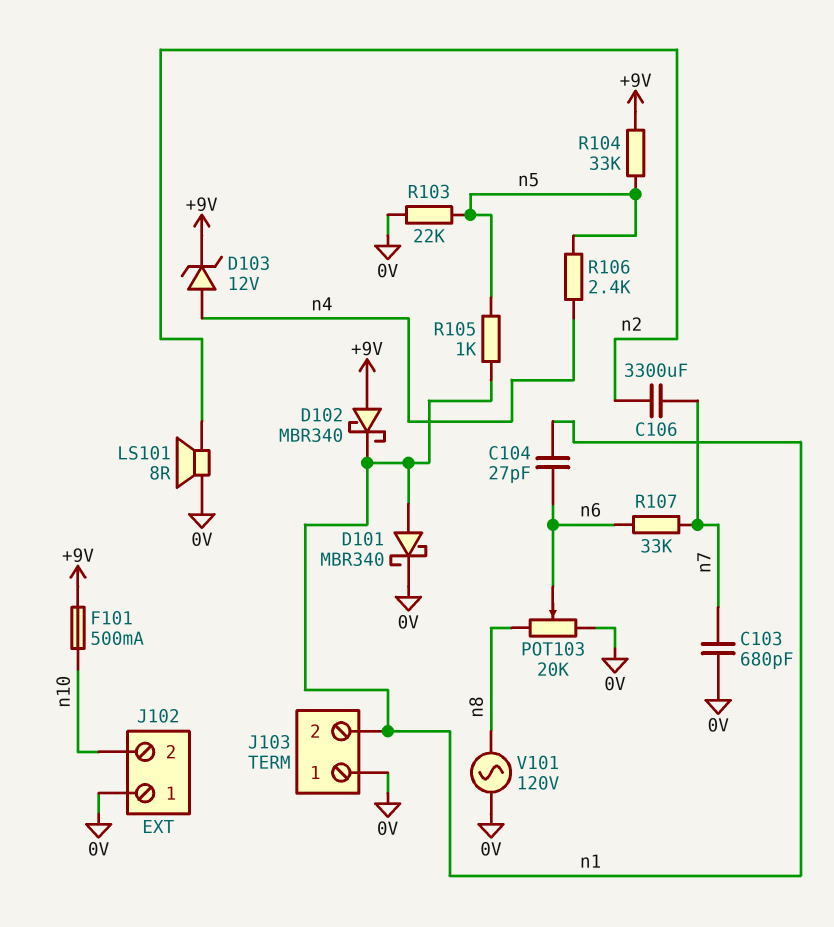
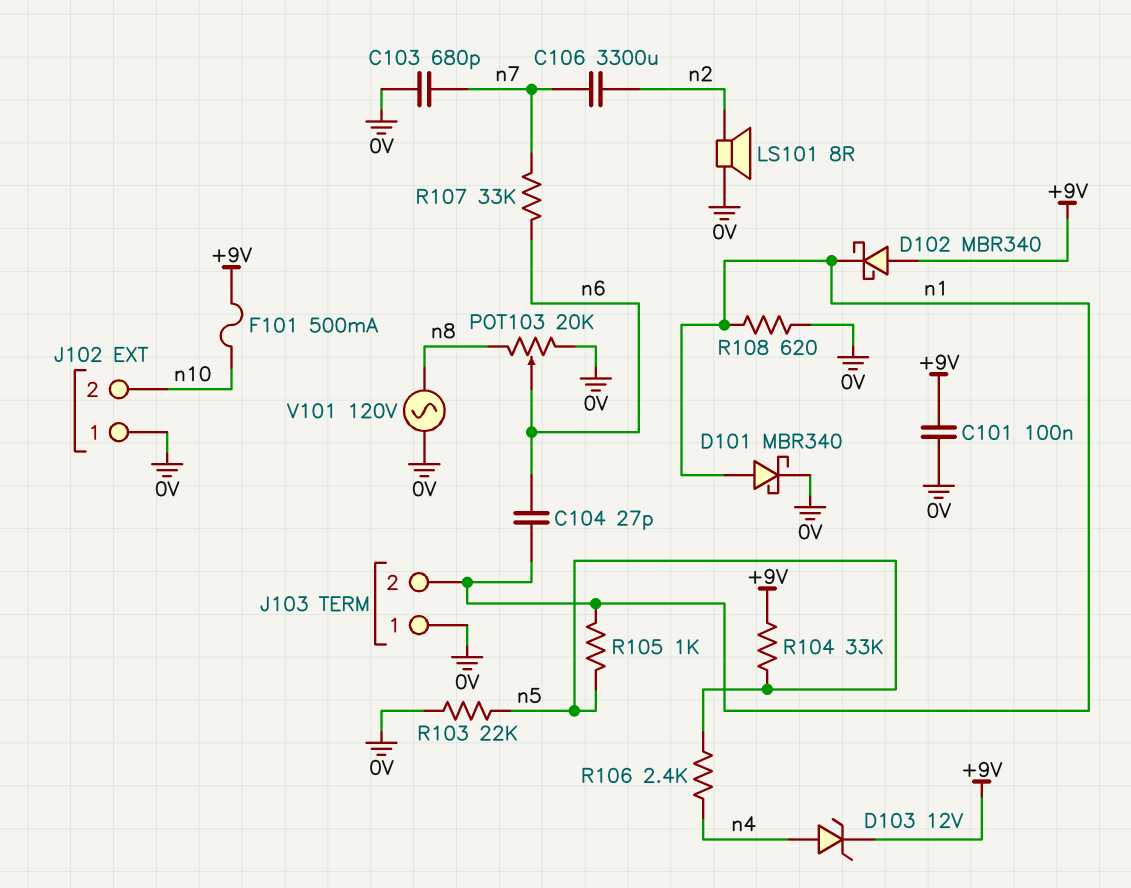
C101: none -> 100nF (+9V, 0V)
R108: none -> 620 (0V, n1)

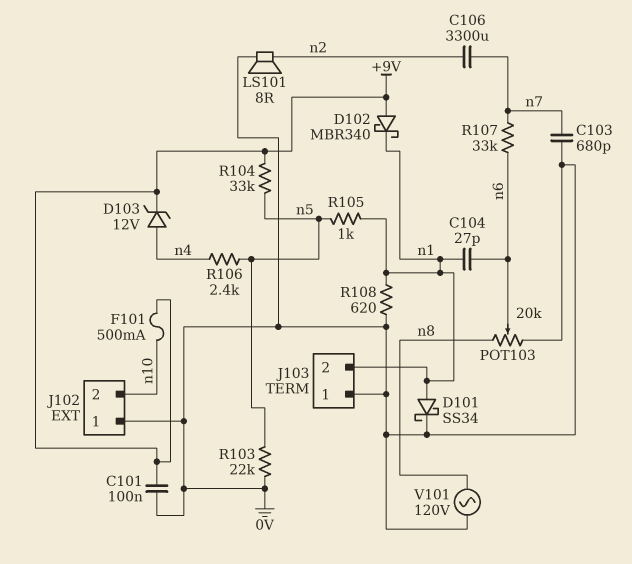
D101: schottky MBR340 (A n1, K 0V) -> schottky SS34 (A n1, K 0V)

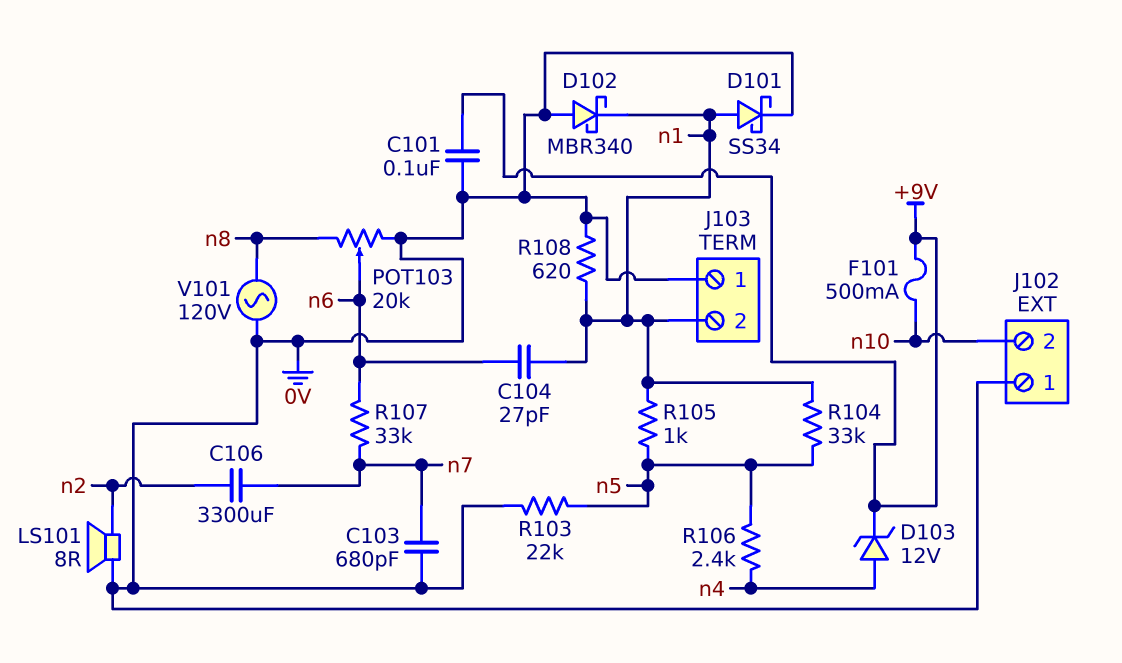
D102: schottky MBR340 (A +9V, K n1) -> schottky MBR340 (A 0V, K n1)
R104: 33k (+9V, n5) -> 33k (n1, n5)

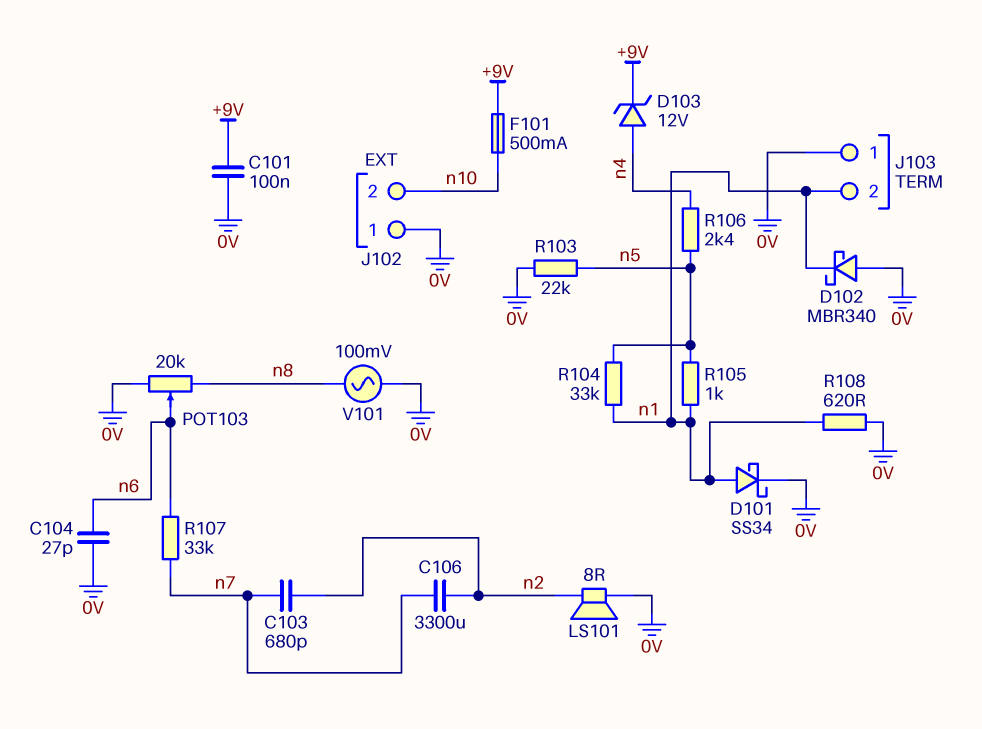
C103: 680pF (0V, n7) -> 680pF (n2, n7)
C104: 27pF (n1, n6) -> 27pF (0V, n6)
V101: AC 120V (0V, n8) -> AC 100mV (0V, n8)

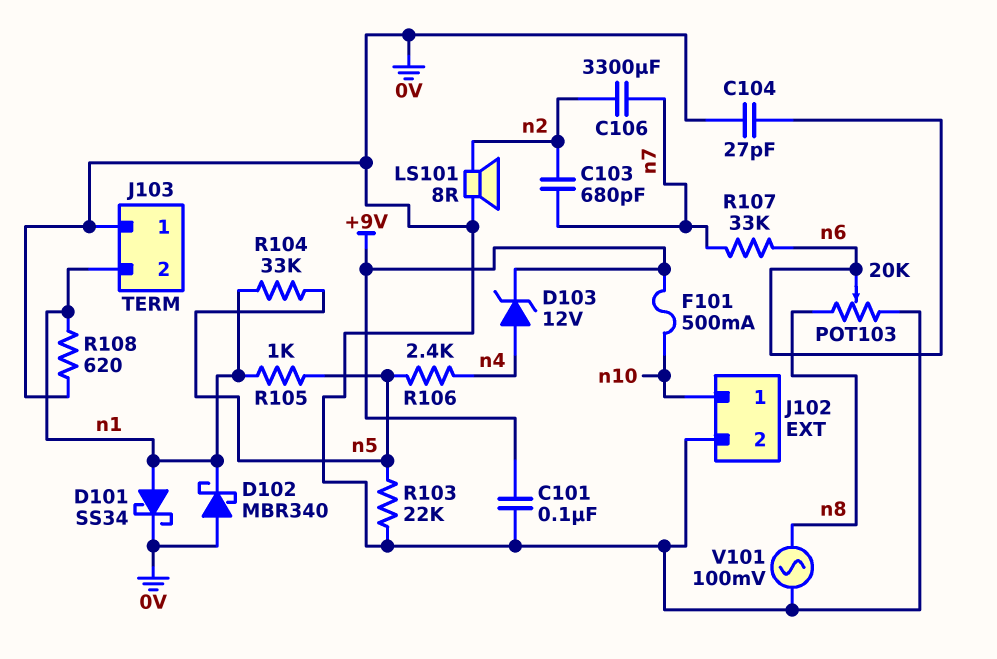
J102 pin 1: 0V -> n10
J102 pin 2: n10 -> 0V

